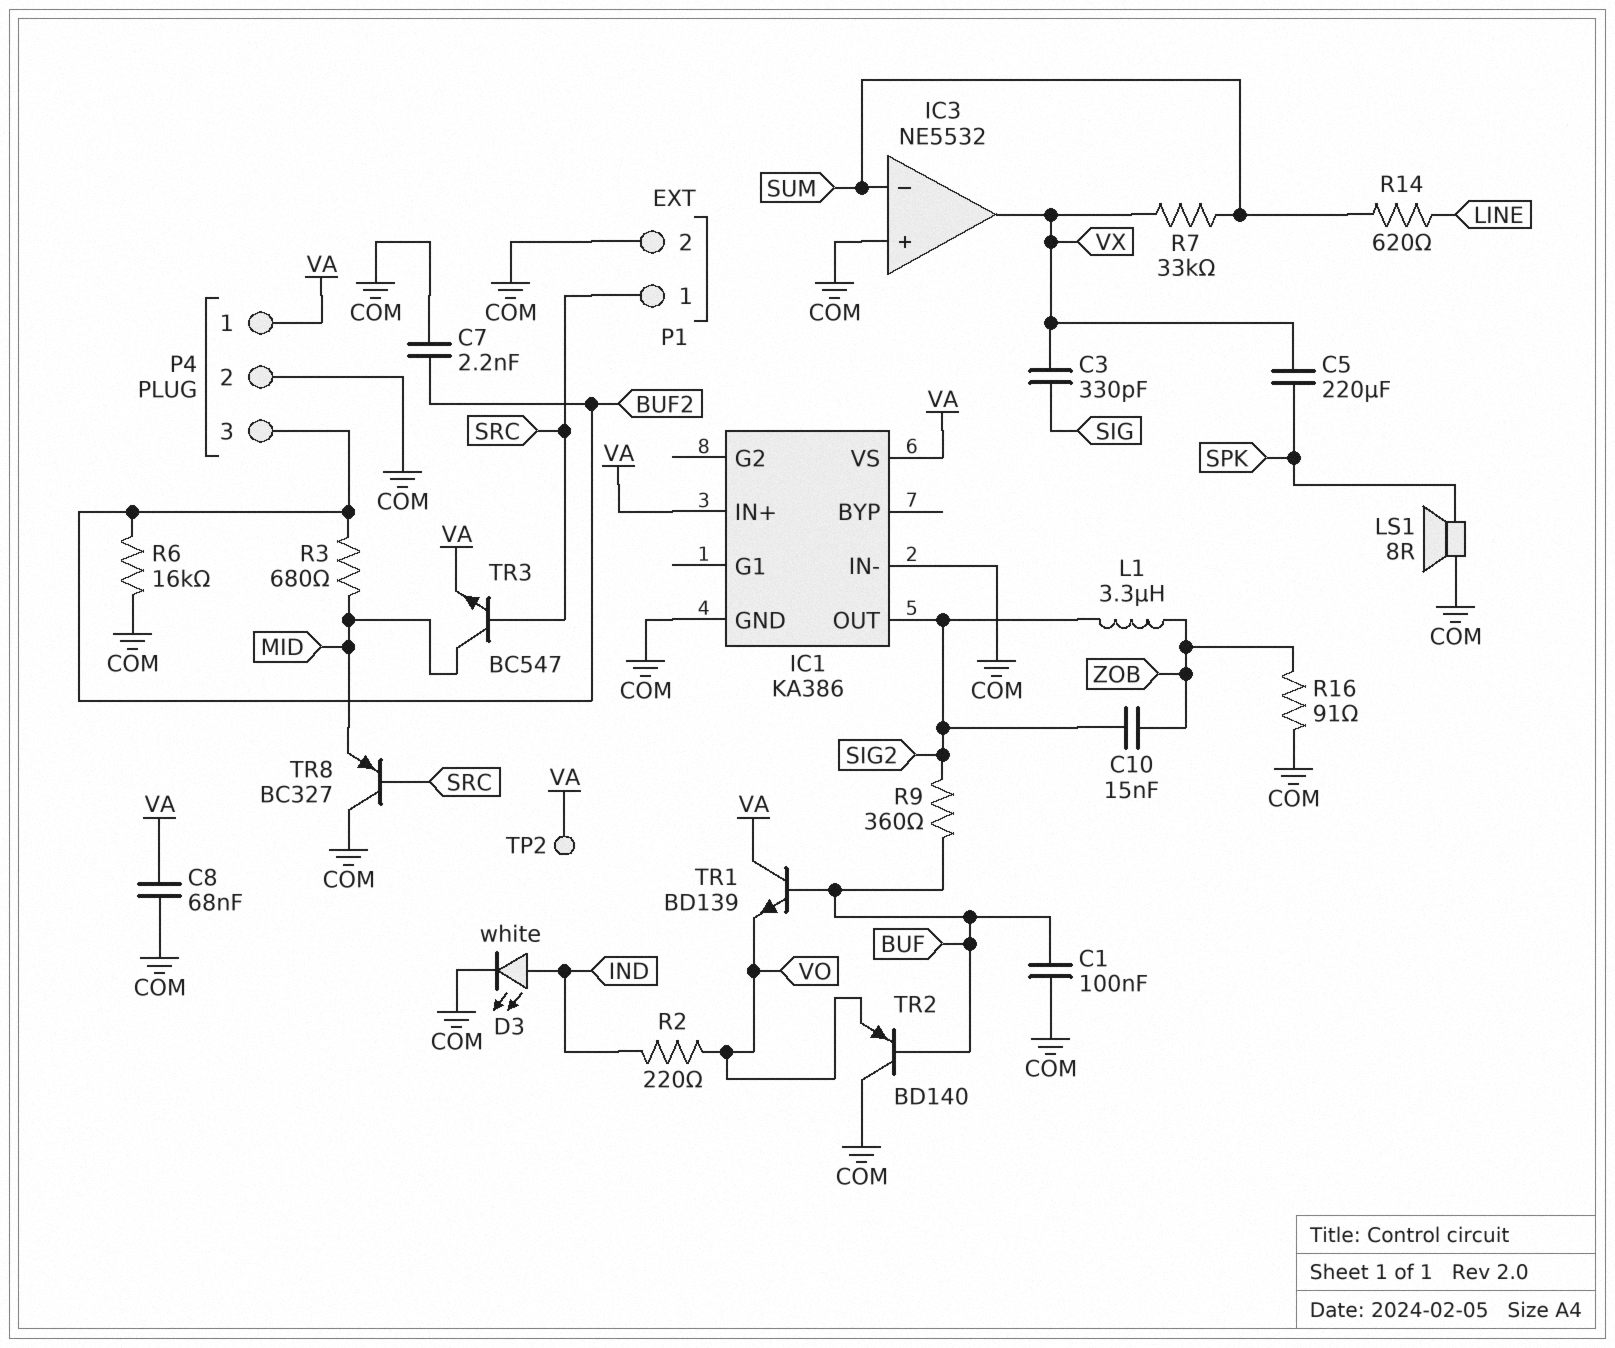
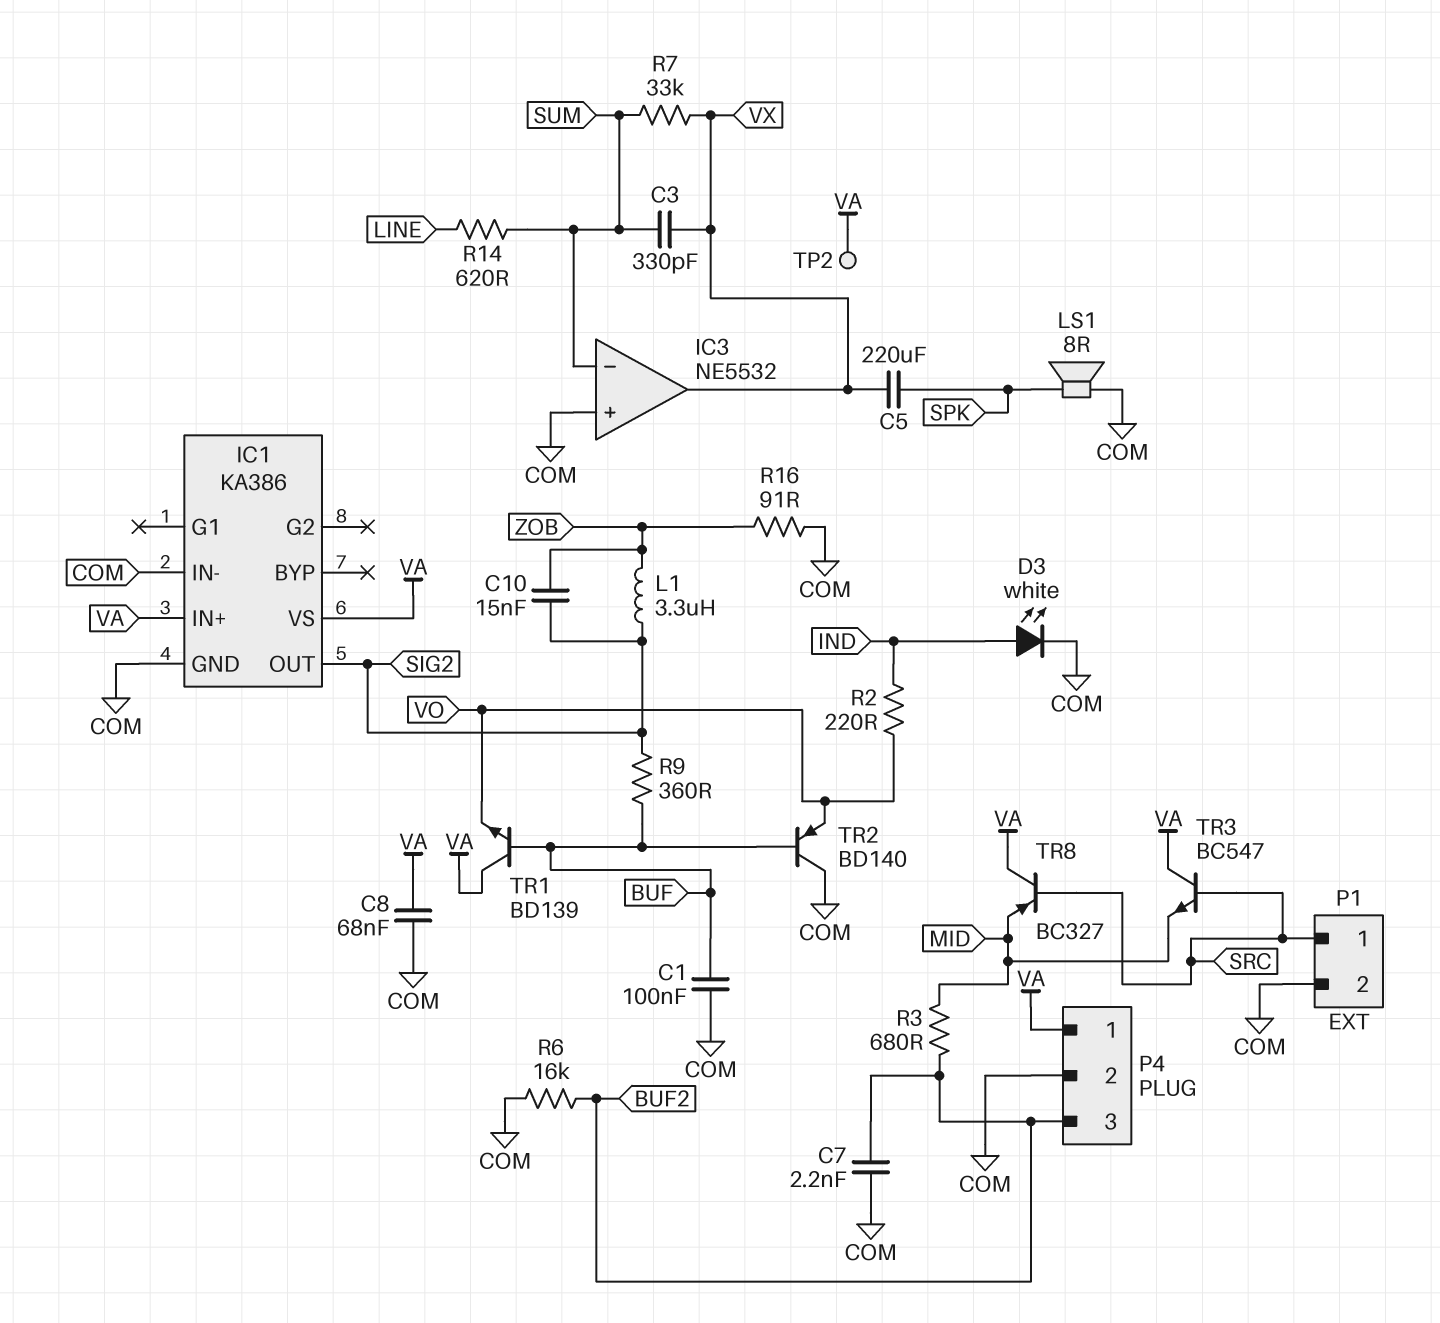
C3: 330pF (SIG, VX) -> 330pF (SUM, VX)
TR3: NPN BC547 (B SRC, C MID, E VA) -> NPN BC547 (B SRC, C VA, E MID)
TR8: PNP BC327 (B SRC, C COM, E MID) -> PNP BC327 (B SRC, C VA, E MID)

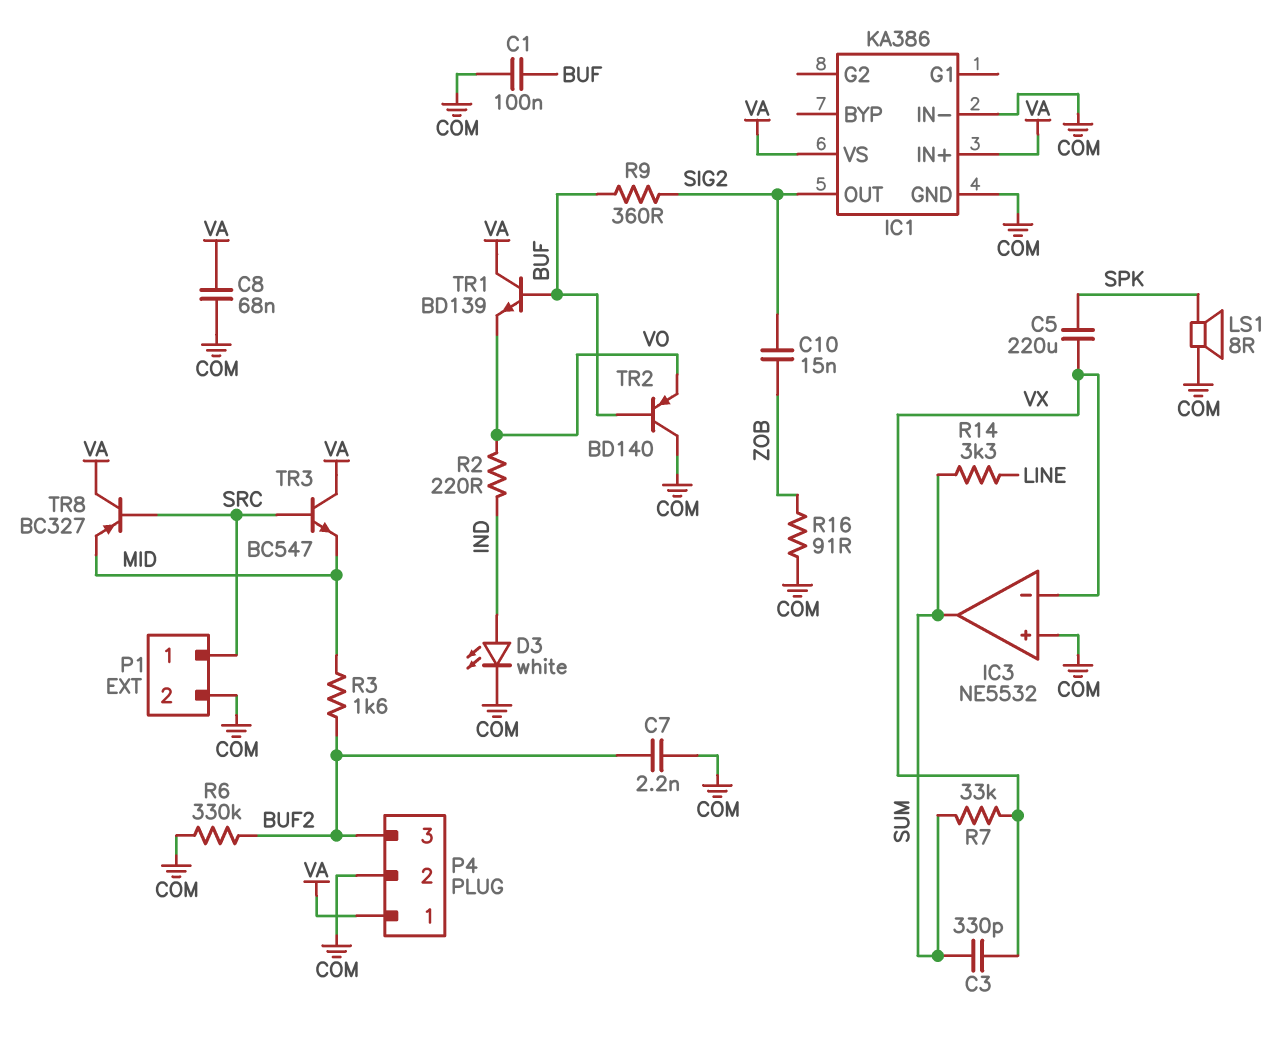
IC3 pin in-: SUM -> VX
IC3 pin out: VX -> SUM
L1: 3.3uH (SIG2, ZOB) -> none
R3: 680 (BUF2, MID) -> 1.6k (BUF2, MID)
R6: 16k (BUF2, COM) -> 330k (BUF2, COM)
R14: 620 (LINE, SUM) -> 3.3k (LINE, SUM)
TP2: test point (VA) -> none

